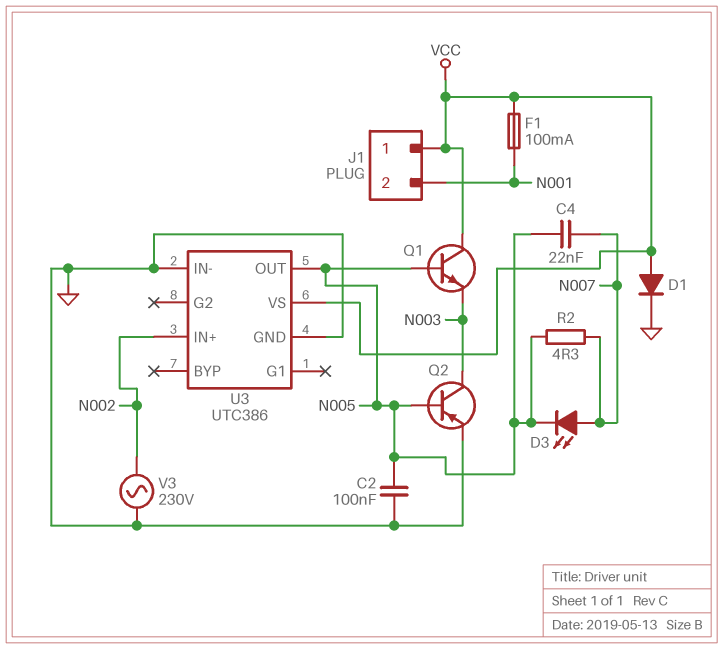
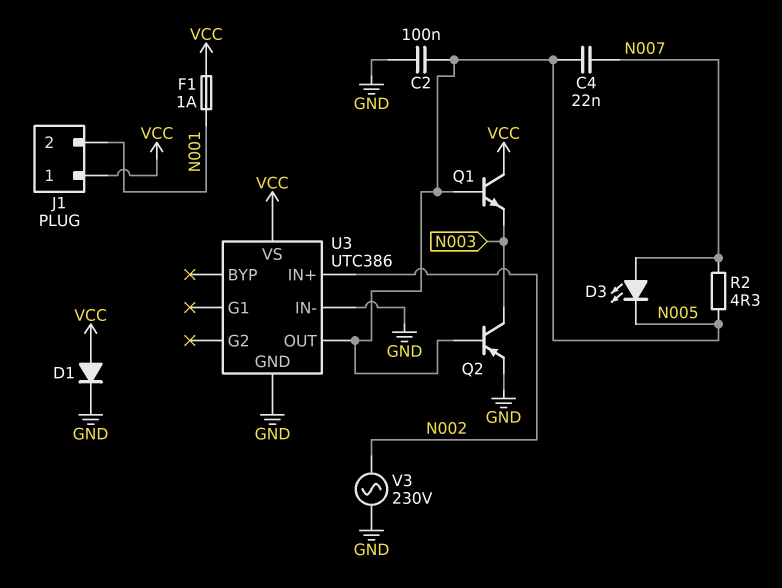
F1: 100mA (N001, VCC) -> 1A (N001, VCC)

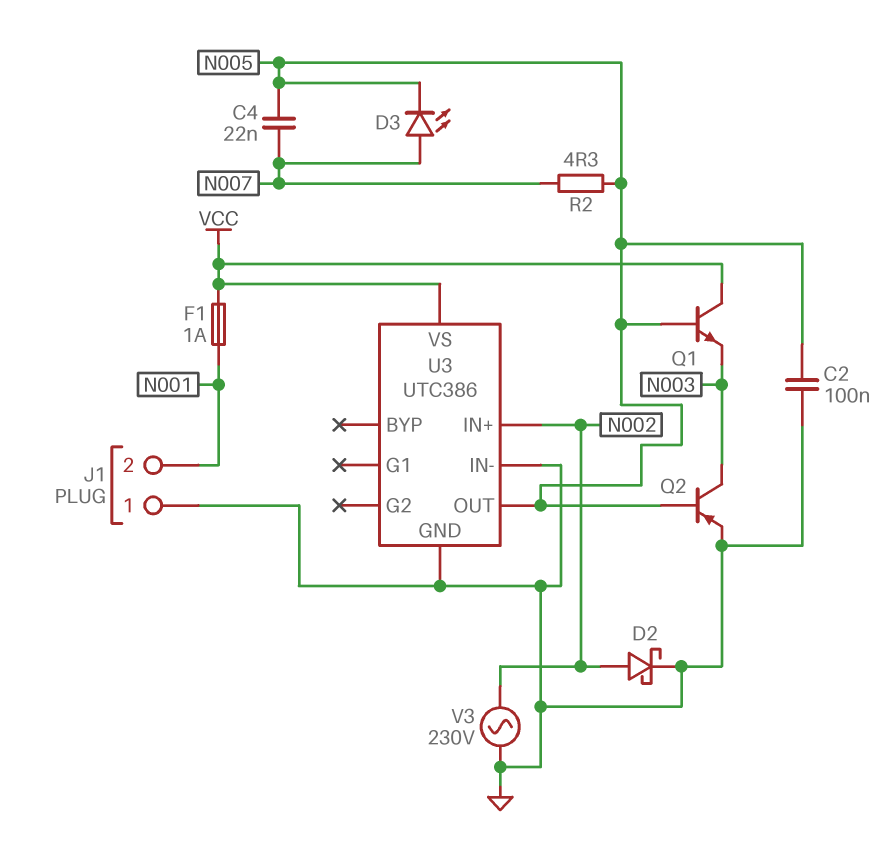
D1: diode (A VCC, K GND) -> none
D2: none -> schottky (A N002, K GND)
J1 pin 1: VCC -> GND

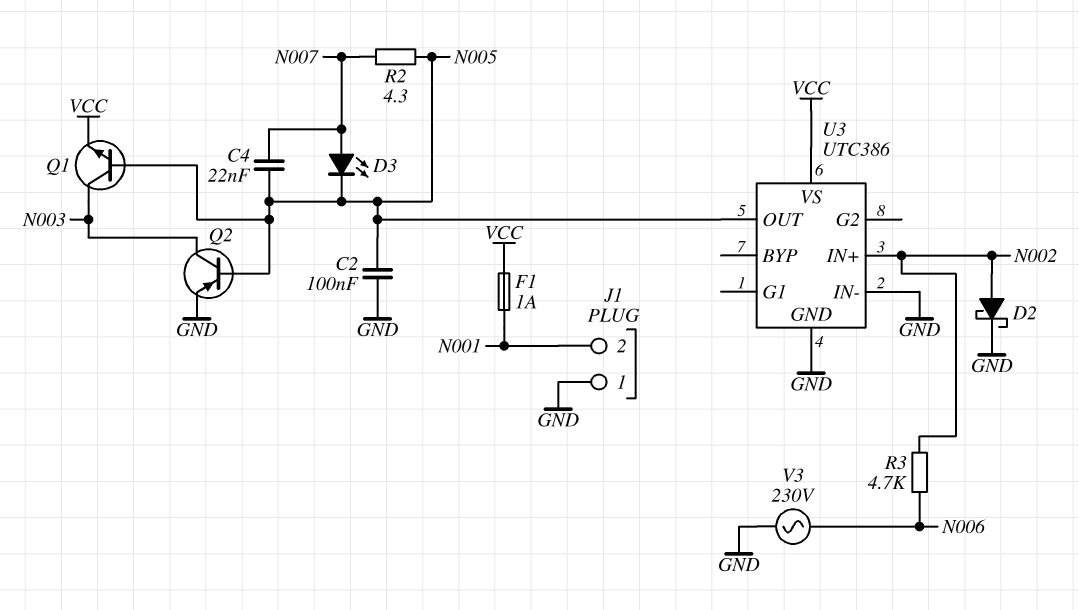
Q1: NPN (B N005, C VCC, E N003) -> NPN (B N005, C N003, E VCC)
R3: none -> 4.7k (N002, N006)
V3: AC 230V (GND, N002) -> AC 230V (GND, N006)

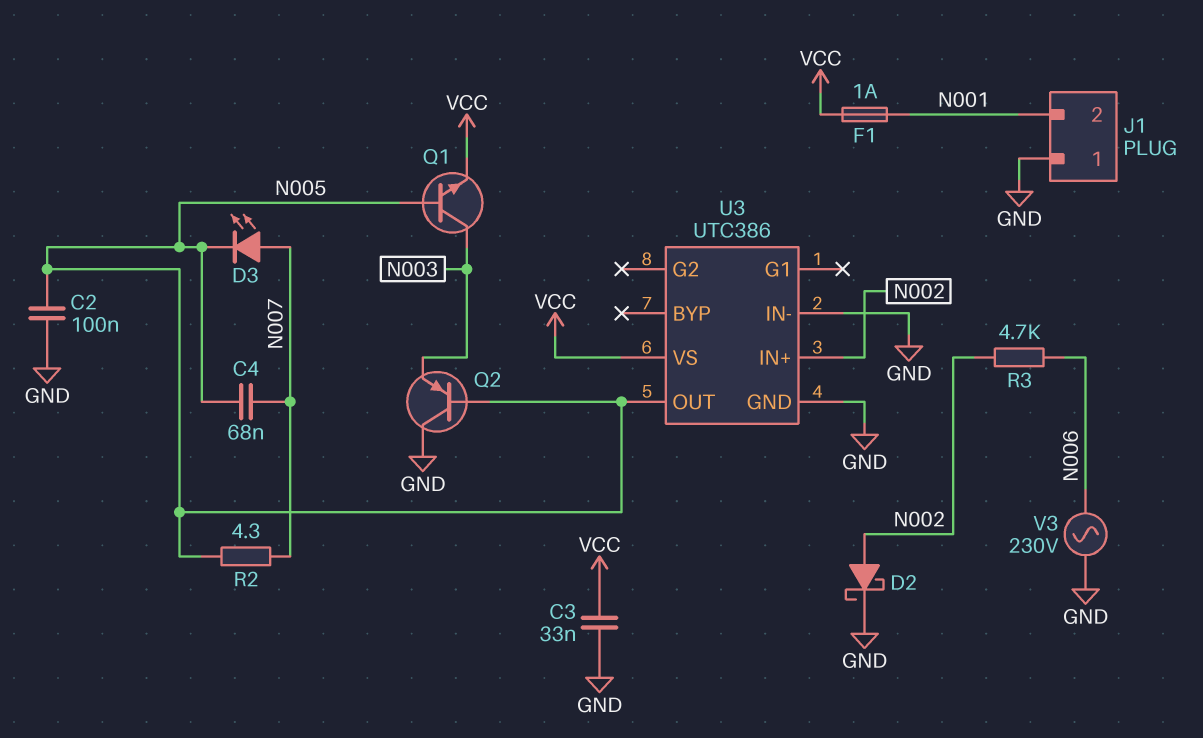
C3: none -> 33nF (GND, VCC)
C4: 22nF (N005, N007) -> 68nF (N005, N007)
Q2: PNP (B N005, C N003, E GND) -> PNP (B N005, C GND, E N003)

